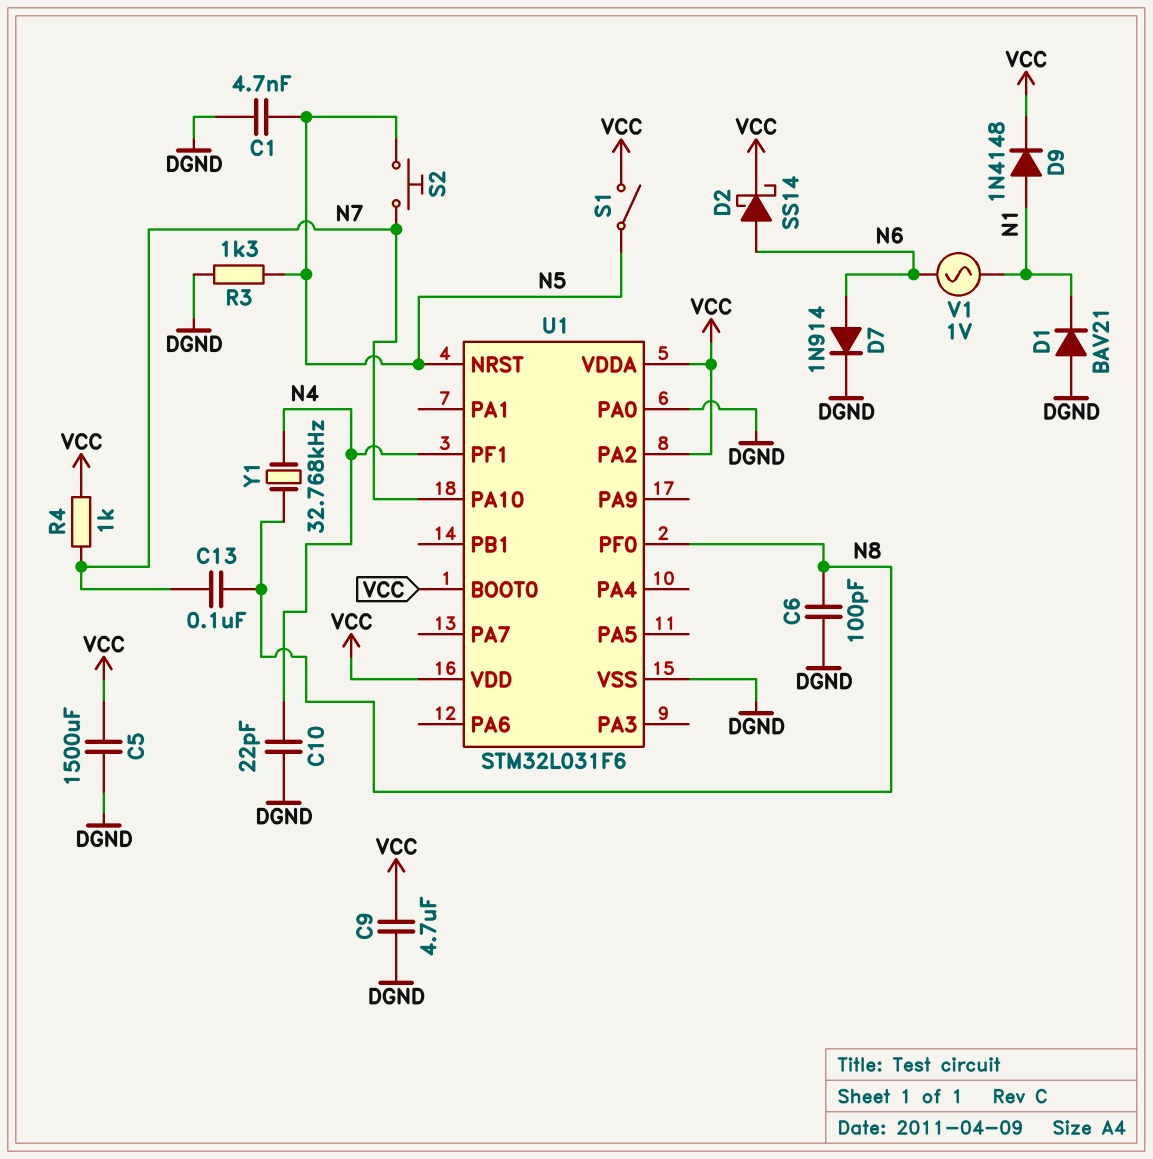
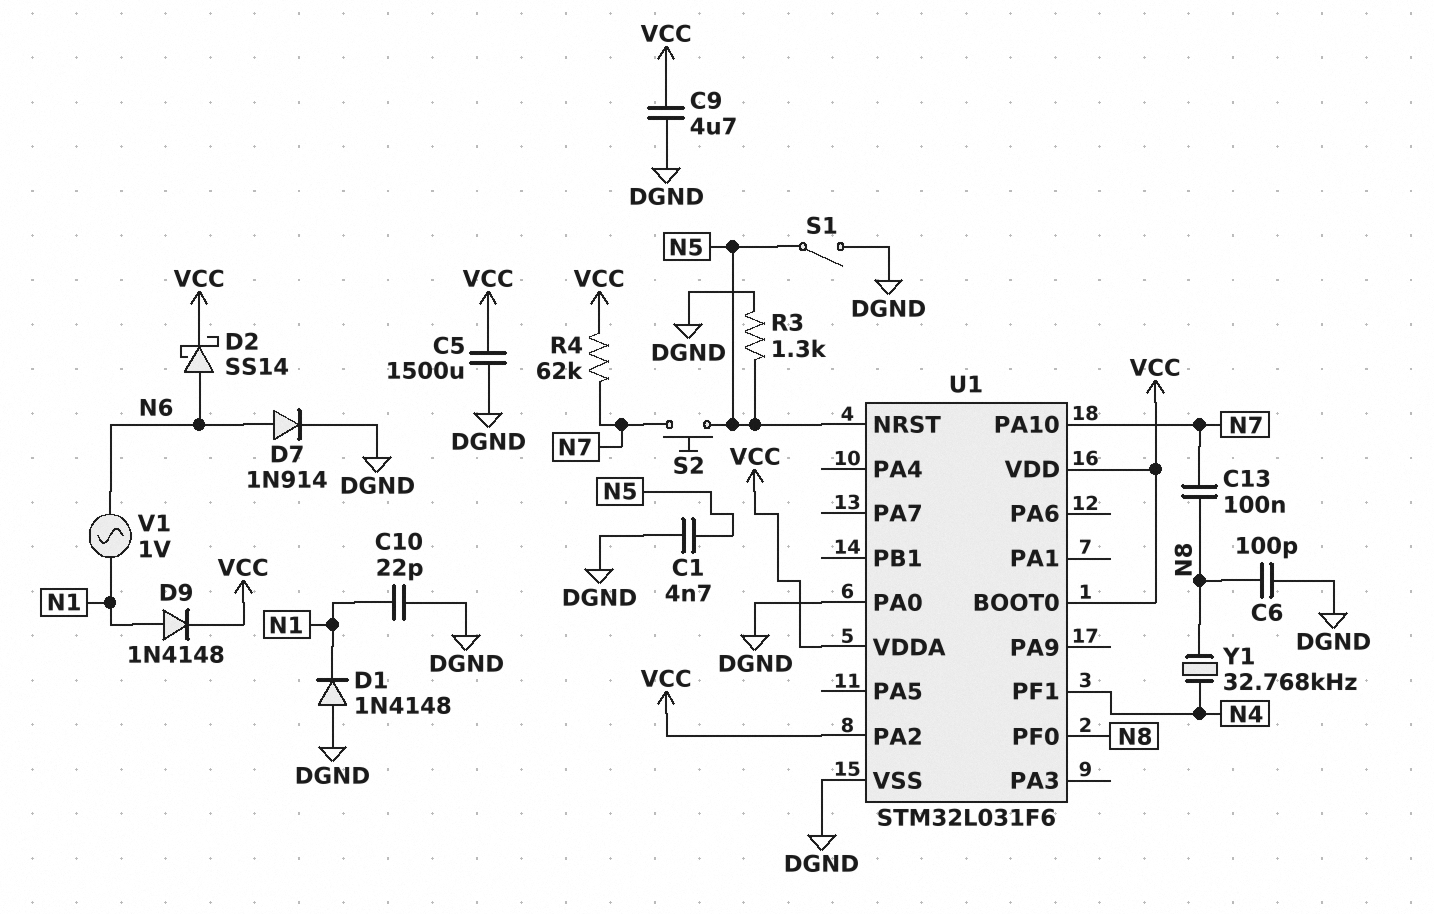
C10: 22pF (DGND, N4) -> 22pF (DGND, N1)
D1: diode BAV21 (A DGND, K N1) -> diode 1N4148 (A DGND, K N1)
R4: 1k (N7, VCC) -> 62k (N7, VCC)
S1: switch (N5, VCC) -> switch (DGND, N5)

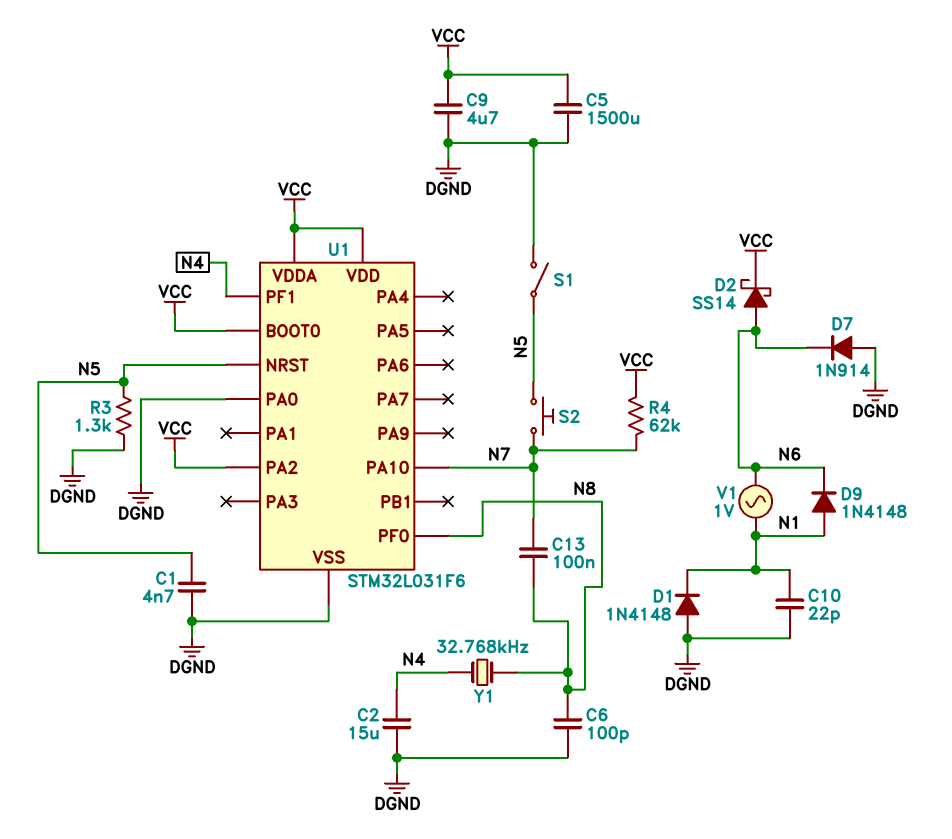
C2: none -> 15uF (DGND, N4)
D7: diode 1N914 (A N6, K DGND) -> diode 1N914 (A DGND, K N6)
D9: diode 1N4148 (A N1, K VCC) -> diode 1N4148 (A N1, K N6)

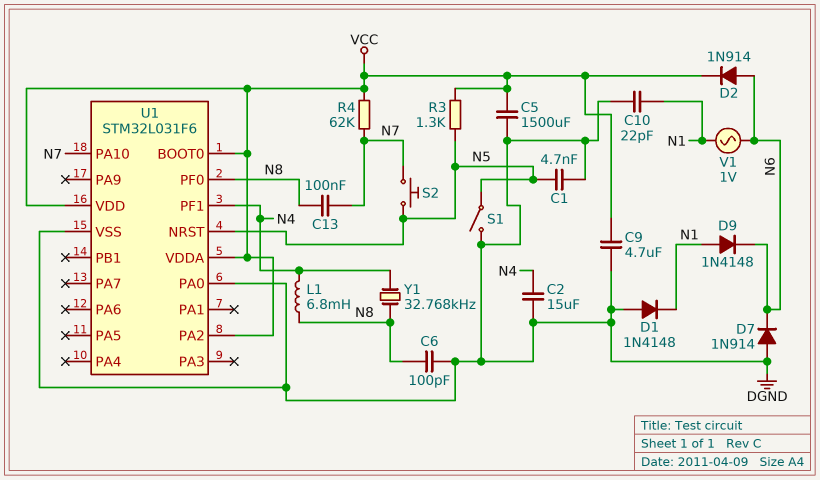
D2: schottky SS14 (A N6, K VCC) -> diode 1N914 (A N6, K VCC)
L1: none -> 6.8mH (N4, N8)
R3: 1.3k (DGND, N5) -> 1.3k (N5, VCC)

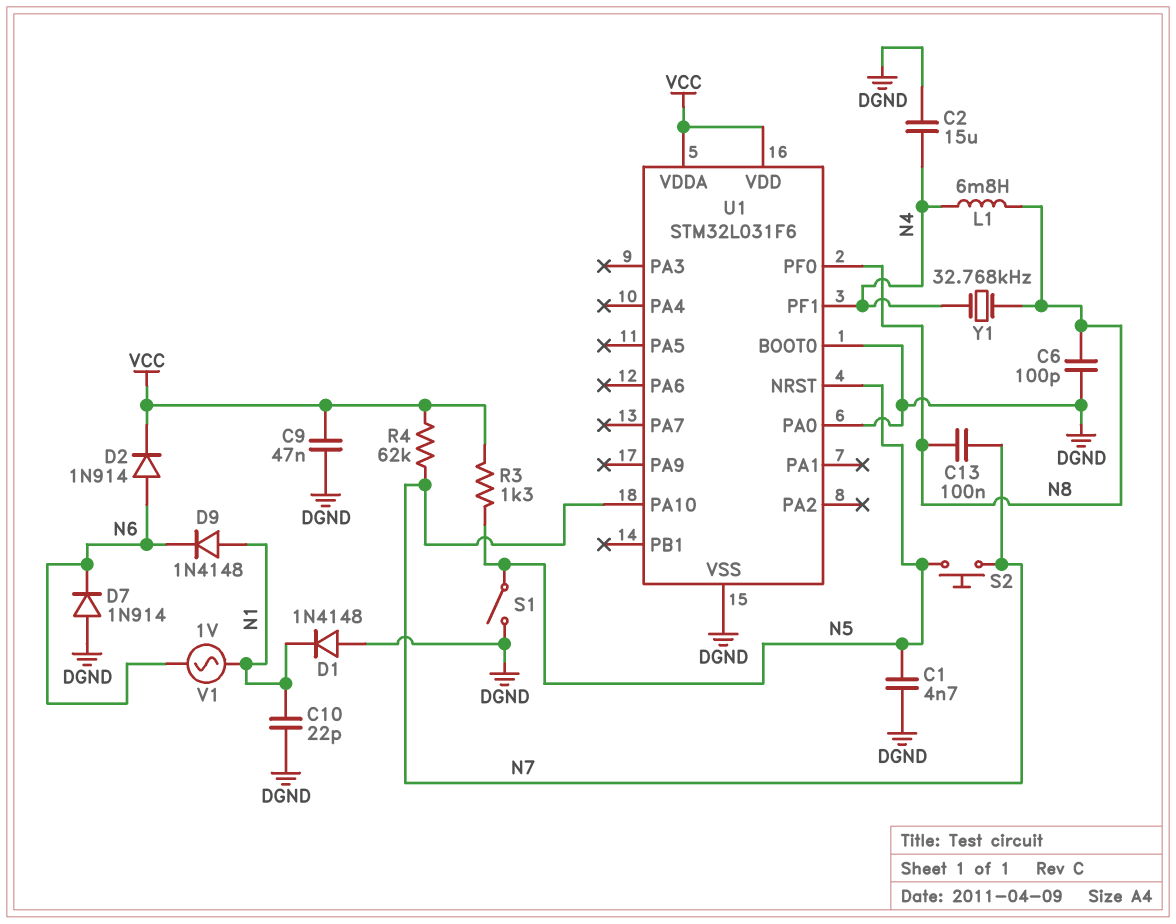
C5: 1500uF (DGND, VCC) -> none
C9: 4.7uF (DGND, VCC) -> 47nF (DGND, VCC)
U1 pin BOOT0: VCC -> DGND
U1 pin PA2: VCC -> none

